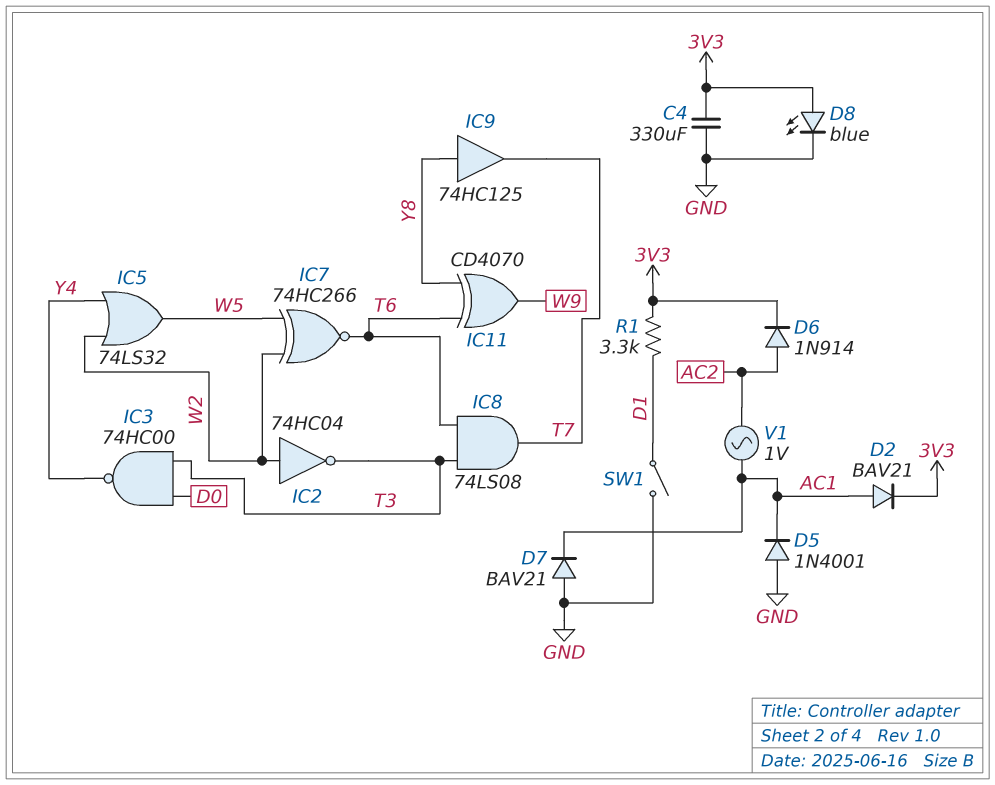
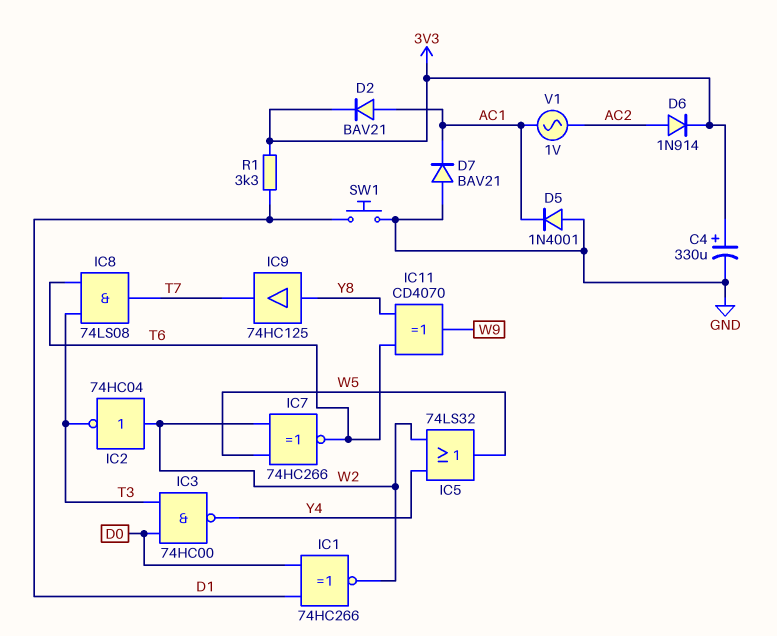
C4: 330uF (3V3, GND) -> 330uF (plus 3V3, minus GND)
D8: LED blue (A 3V3, K GND) -> none
IC1: none -> XNOR 74HC266 (in D0, in D1, out W2)
SW1: switch (D1, GND) -> button (D1, GND)

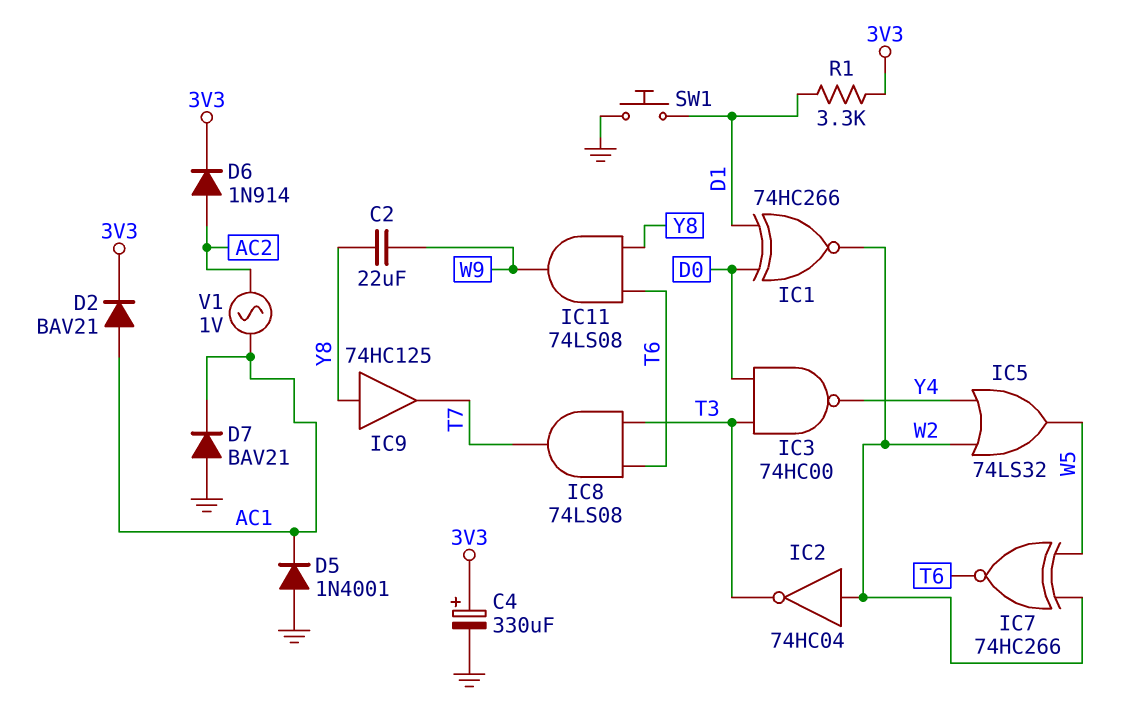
C2: none -> 22uF (W9, Y8)
IC11: XOR CD4070 (in T6, in Y8, out W9) -> AND 74LS08 (in T6, in Y8, out W9)

